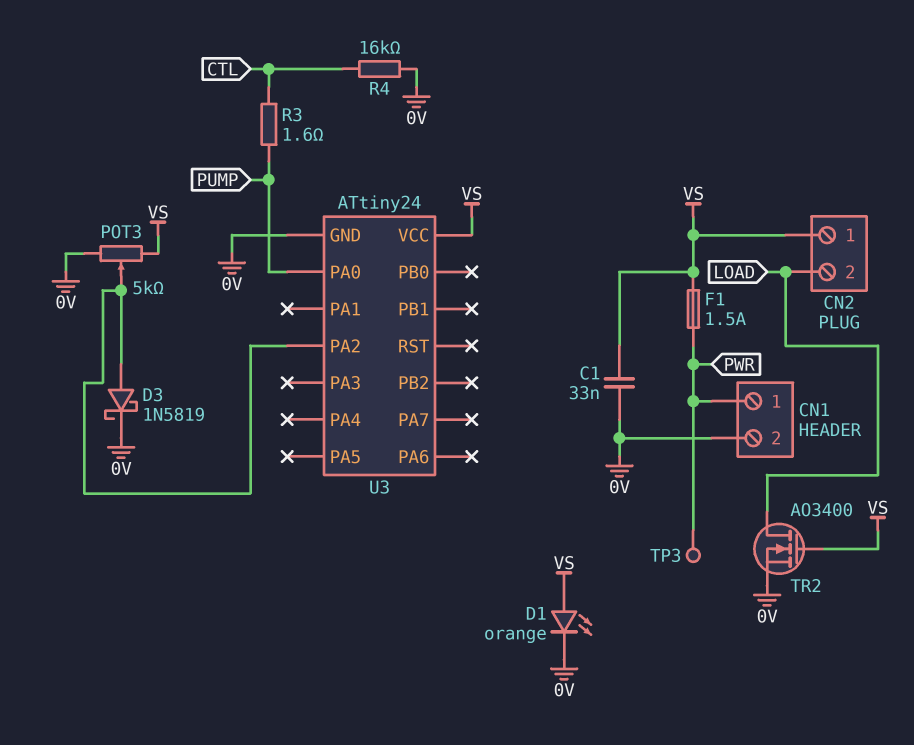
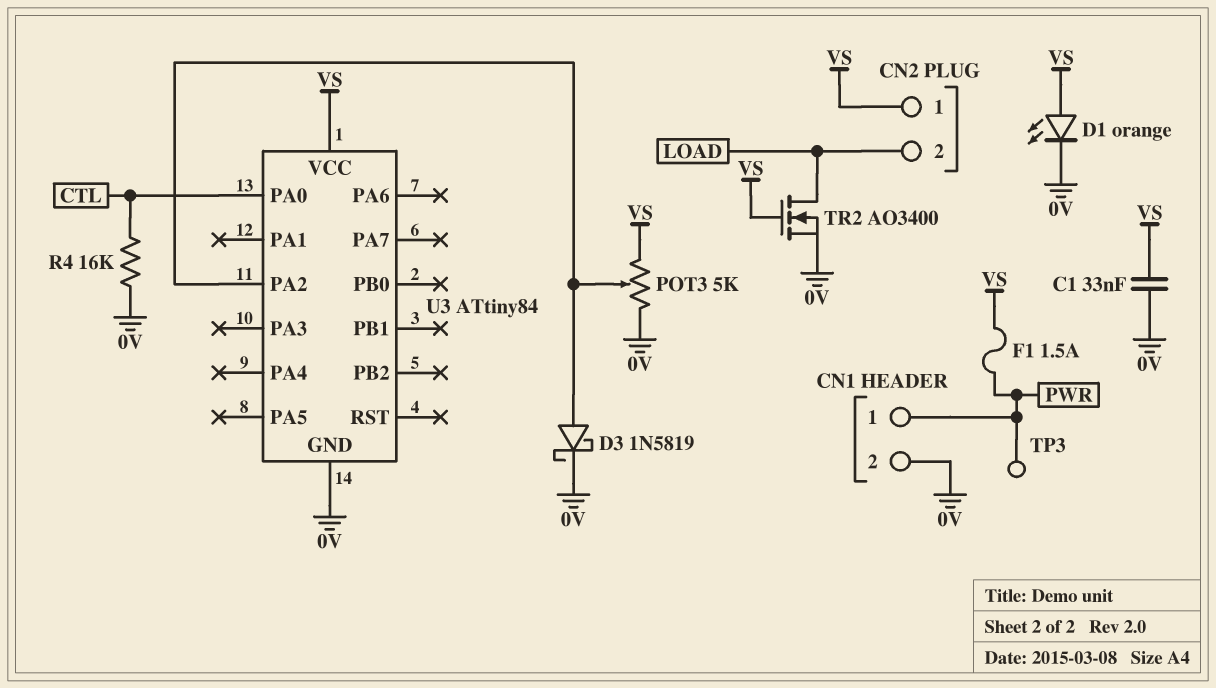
R3: 1.6 (CTL, PUMP) -> none
U3: ATtiny24 -> ATtiny84
U3 pin PA0: PUMP -> CTL

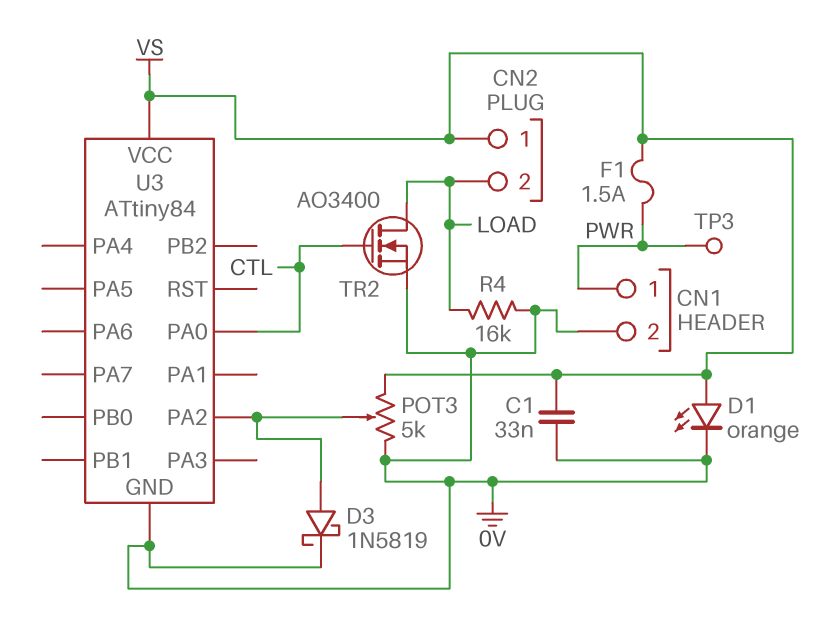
R4: 16k (0V, CTL) -> 16k (0V, LOAD)
TR2: NMOS AO3400 (G VS, D LOAD, S 0V) -> NMOS AO3400 (G CTL, D LOAD, S 0V)

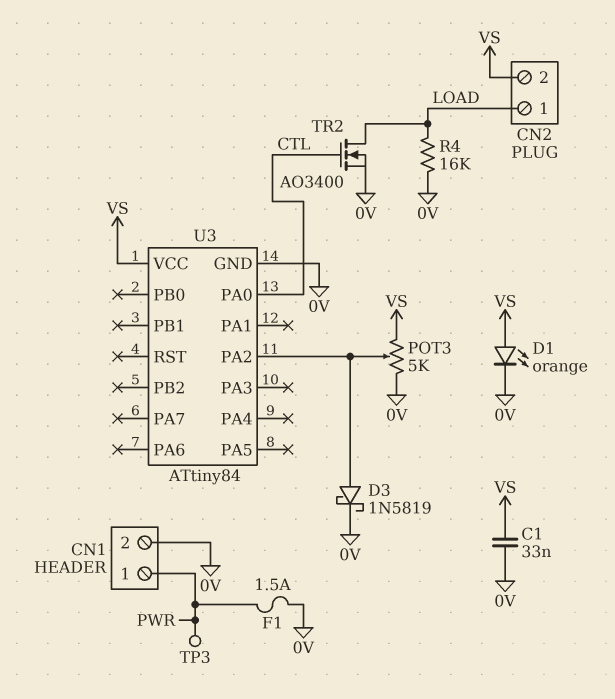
CN2 pin 1: VS -> LOAD
CN2 pin 2: LOAD -> VS
F1: 1.5A (PWR, VS) -> 1.5A (0V, PWR)

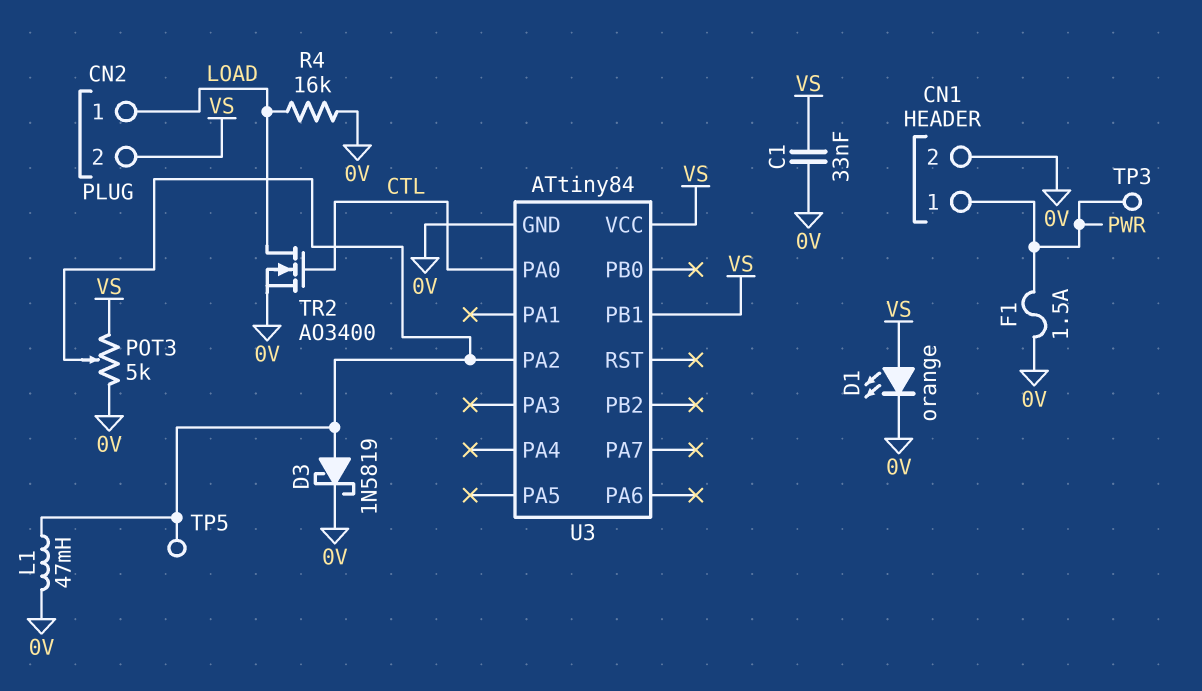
L1: none -> 47mH (0V, U3/PA2)
TP5: none -> test point (U3/PA2)
U3 pin PB1: none -> VS

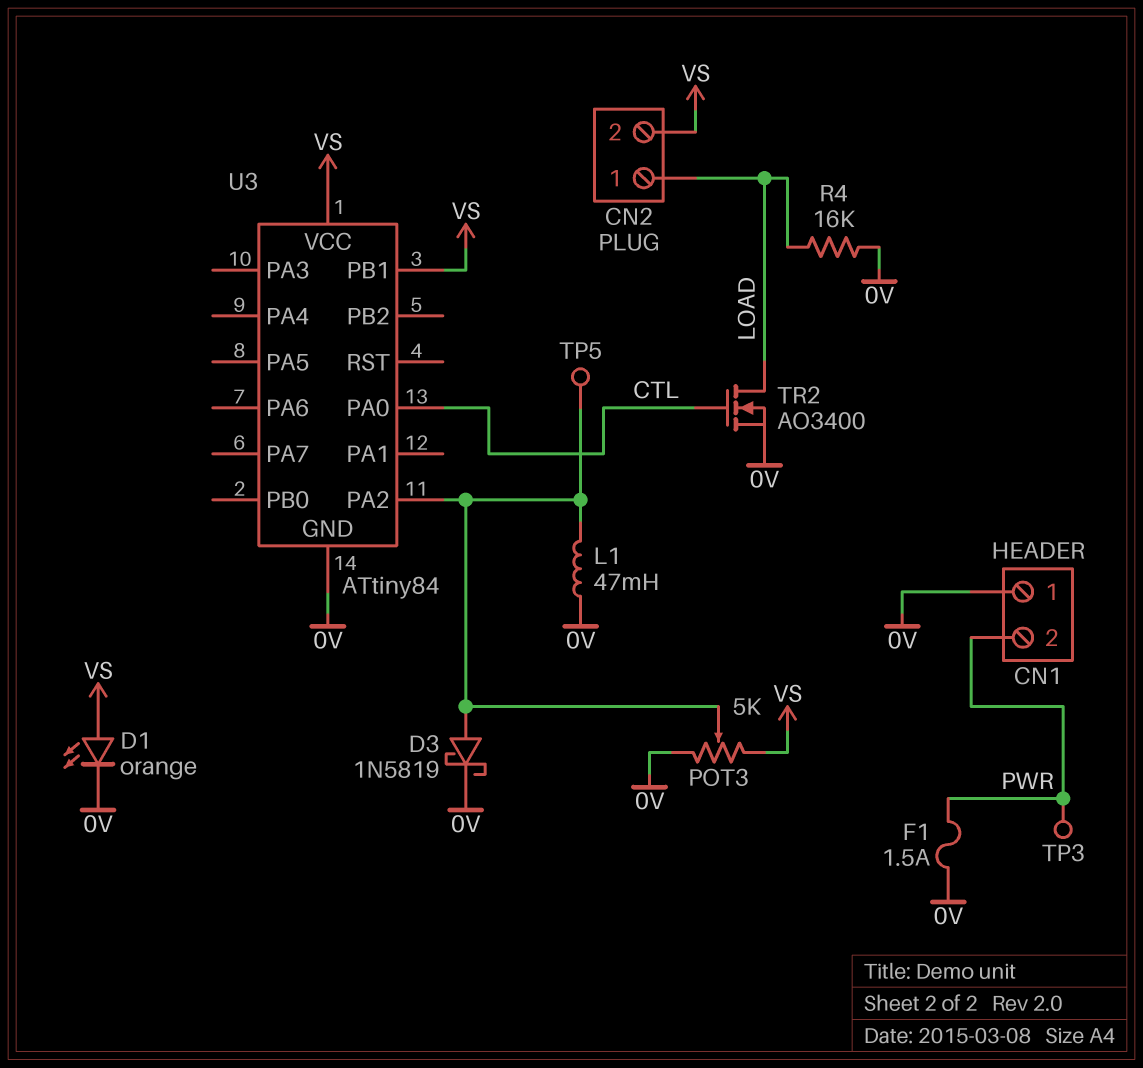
C1: 33nF (0V, VS) -> none
CN1 pin 1: PWR -> 0V
CN1 pin 2: 0V -> PWR

